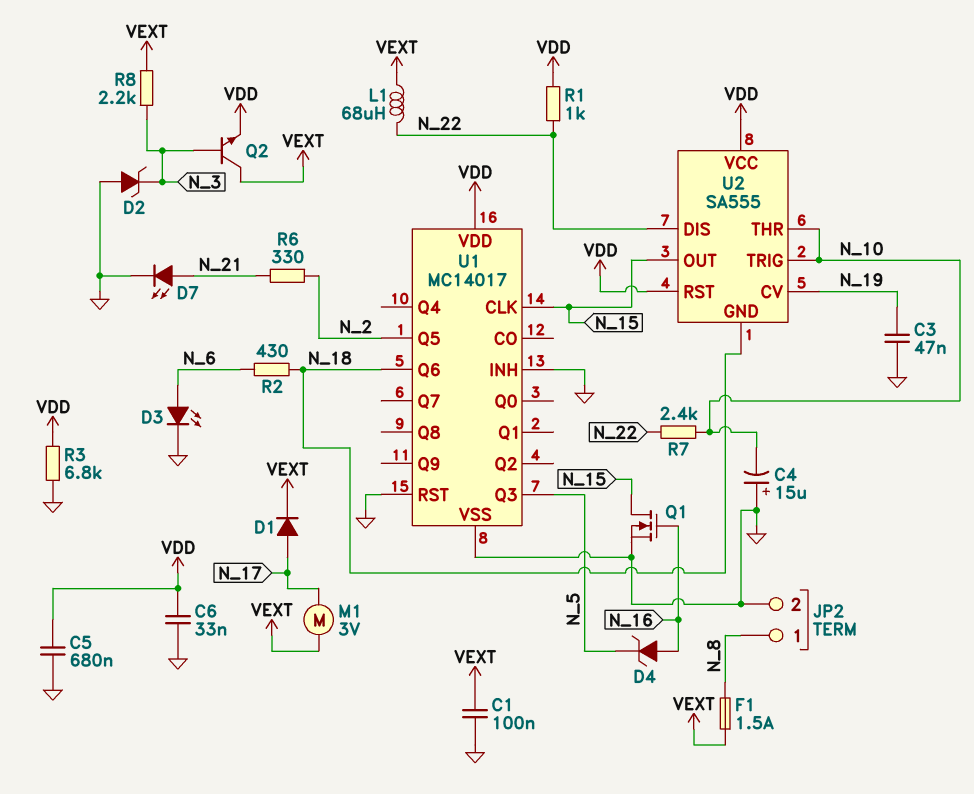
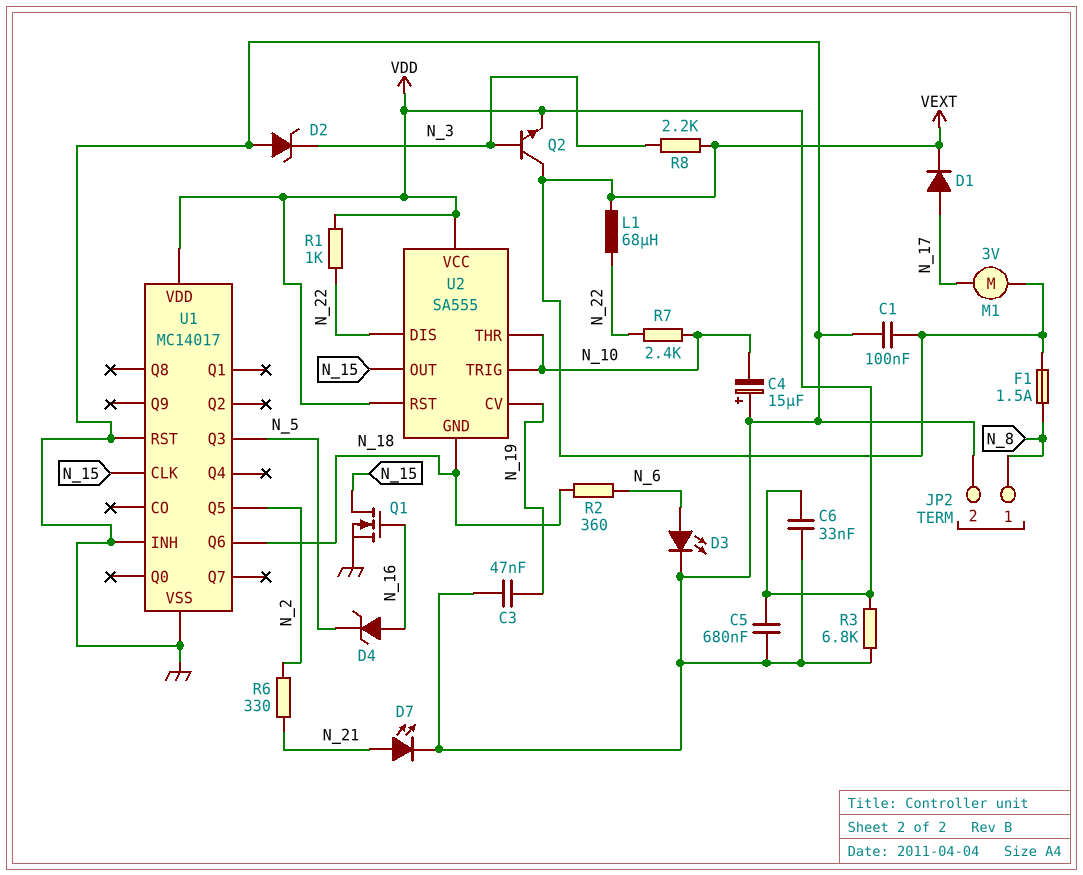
R2: 430 (N_6, N_18) -> 360 (N_6, N_18)

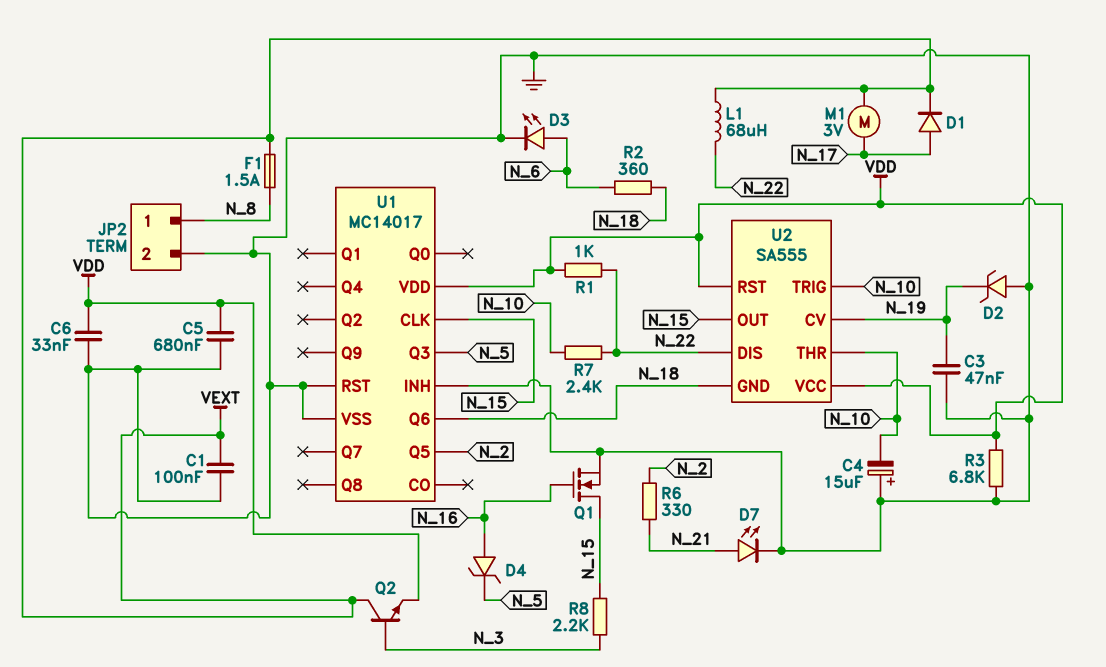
D2: zener (A GND, K N_3) -> zener (A GND, K N_19)
R8: 2.2k (N_3, VEXT) -> 2.2k (N_3, N_15)

